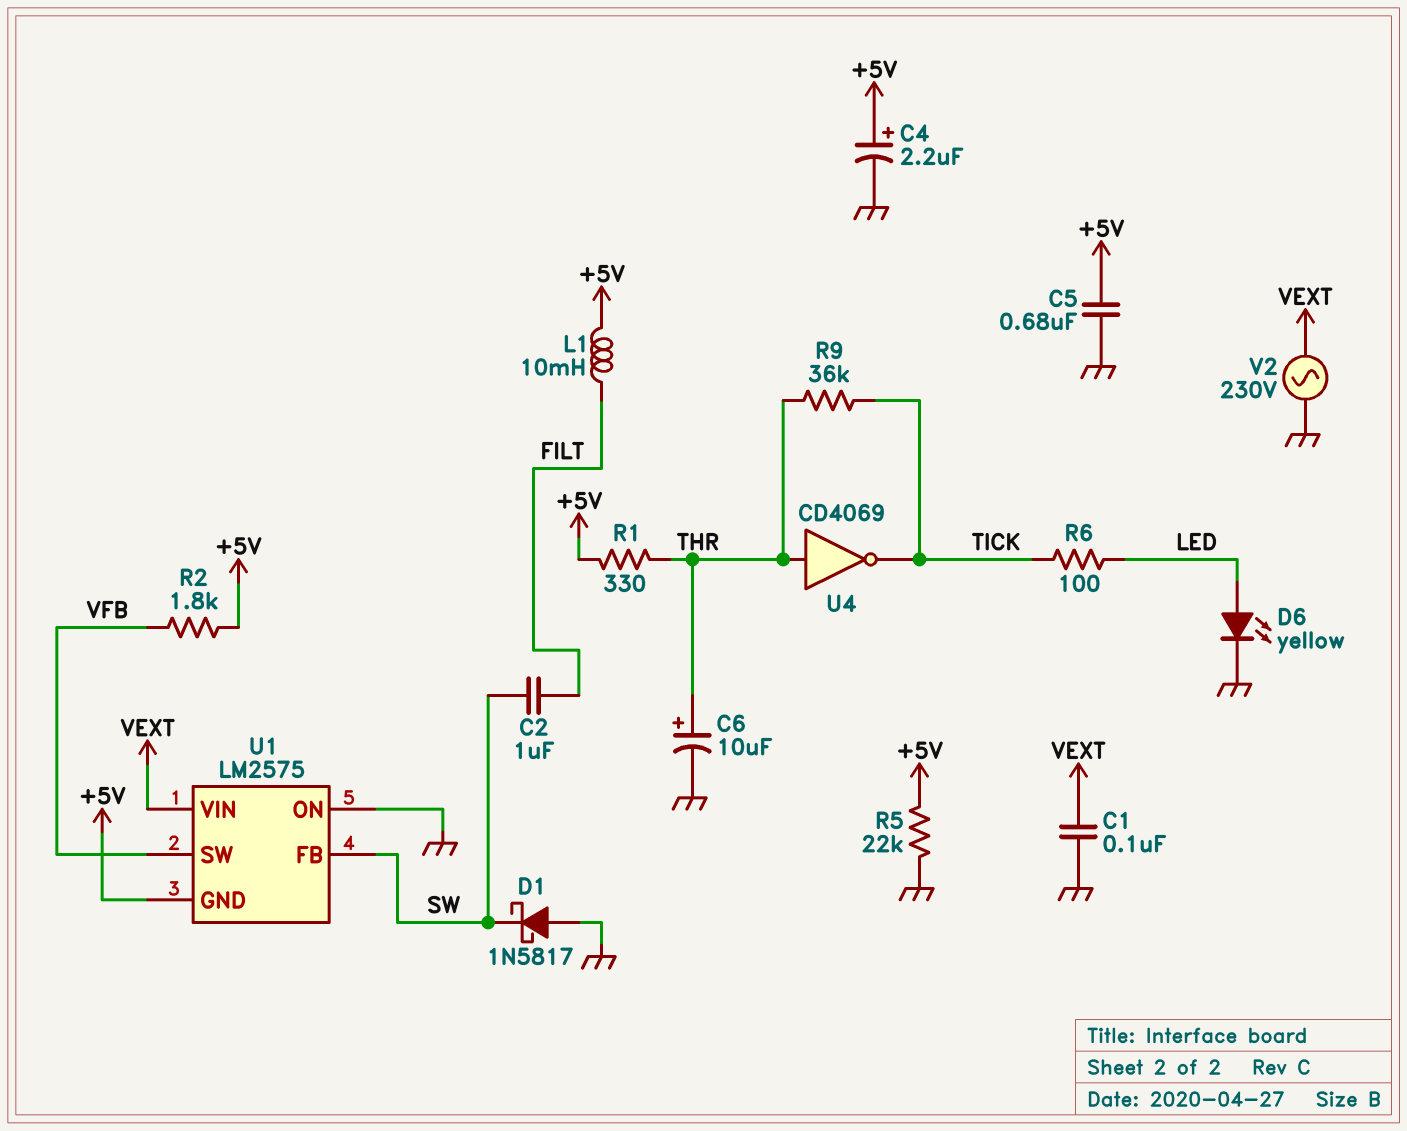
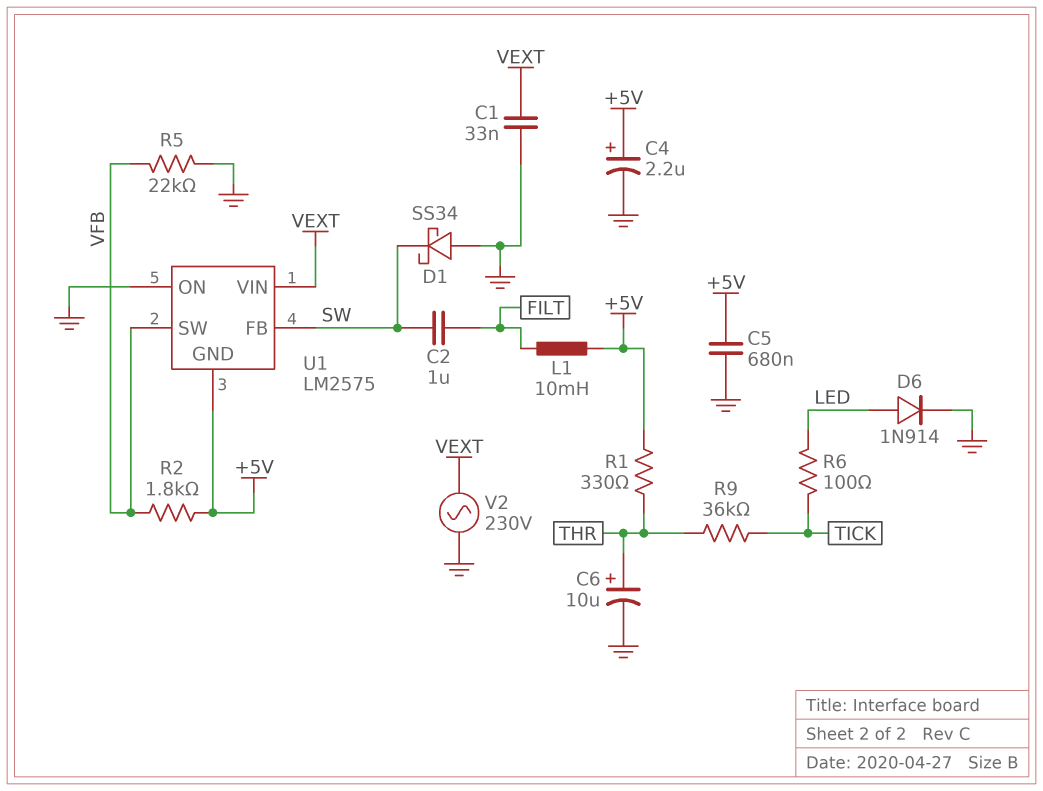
C1: 100nF (GND, VEXT) -> 33nF (GND, VEXT)
D1: schottky 1N5817 (A GND, K SW) -> schottky SS34 (A GND, K SW)
D6: LED yellow (A LED, K GND) -> diode 1N914 (A LED, K GND)
R5: 22k (+5V, GND) -> 22k (GND, VFB)
U4: NOT CD4069 (in THR, out TICK) -> none

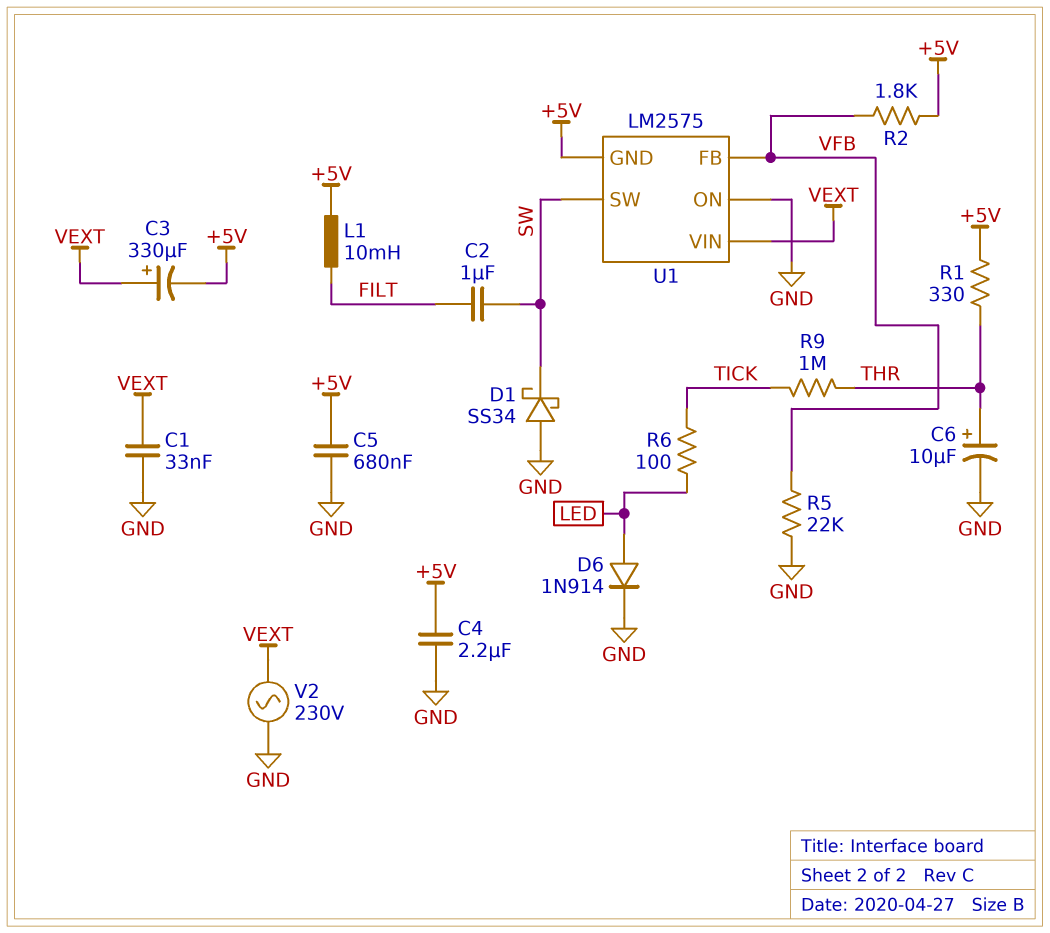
C3: none -> 330uF (plus VEXT, minus +5V)
C4: 2.2uF (plus +5V, minus GND) -> 2.2uF (+5V, GND)
R9: 36k (THR, TICK) -> 1M (THR, TICK)
U1 pin FB: SW -> VFB
U1 pin SW: VFB -> SW

